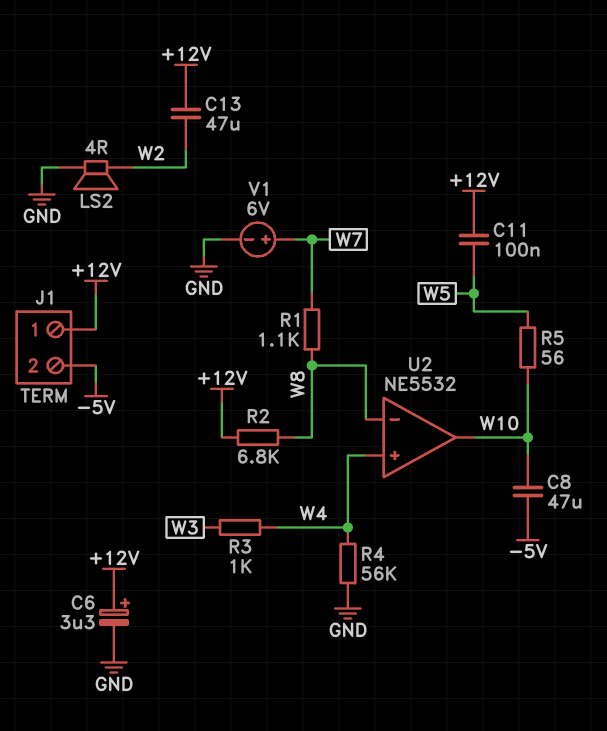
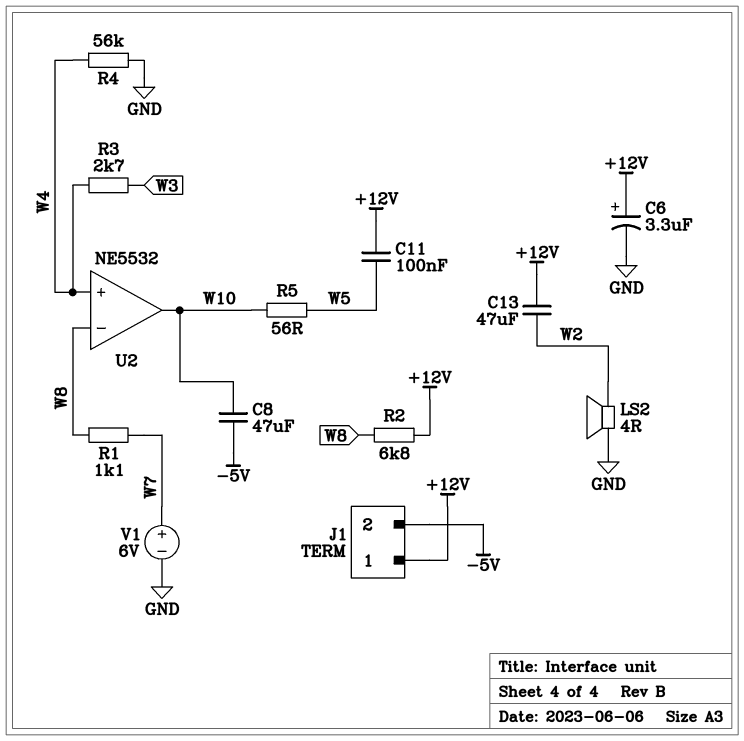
R3: 1k (W3, W4) -> 2.7k (W3, W4)

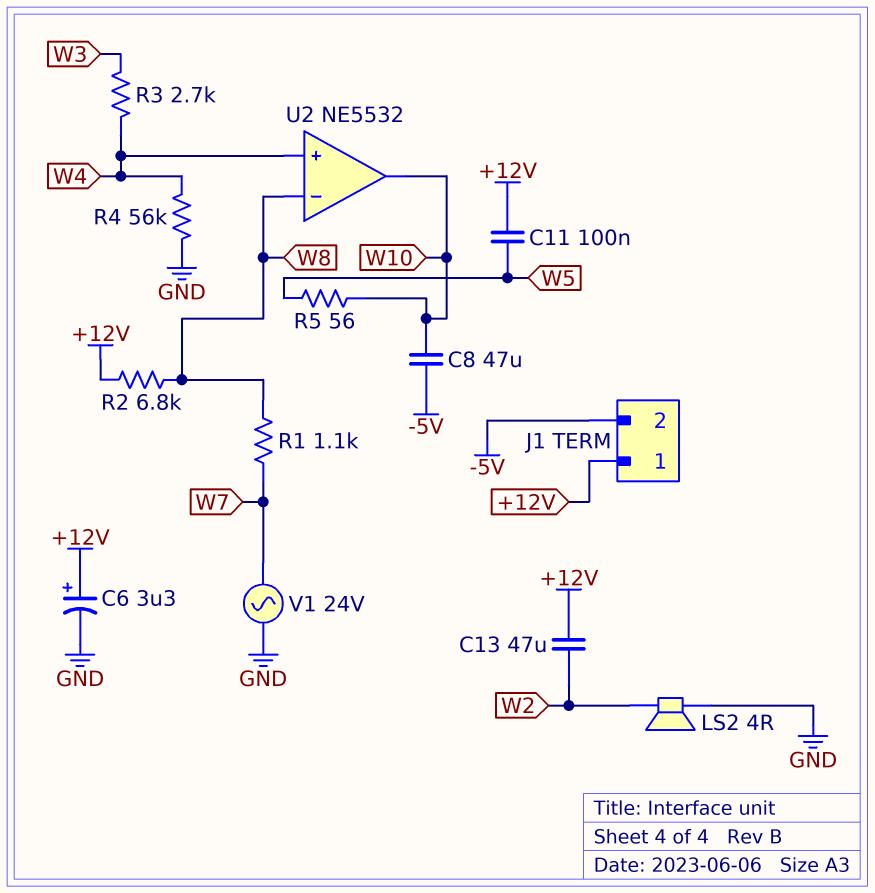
V1: 6V (plus W7, minus GND) -> AC 24V (GND, W7)

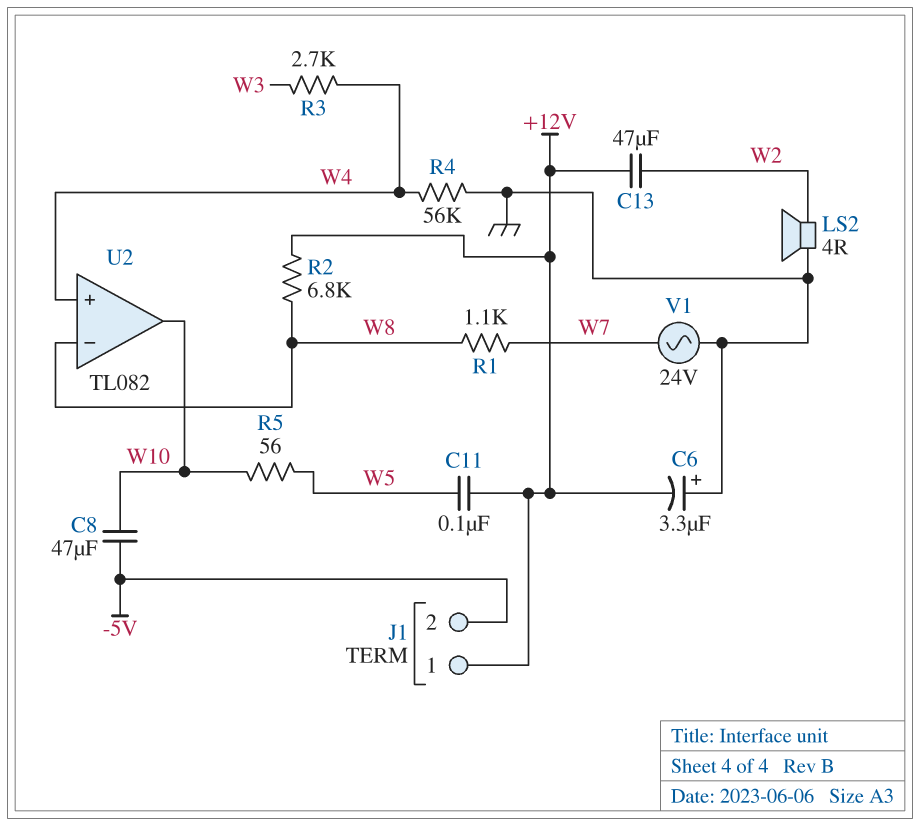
C6: 3.3uF (plus +12V, minus GND) -> 3.3uF (plus GND, minus +12V)
U2: NE5532 -> TL082

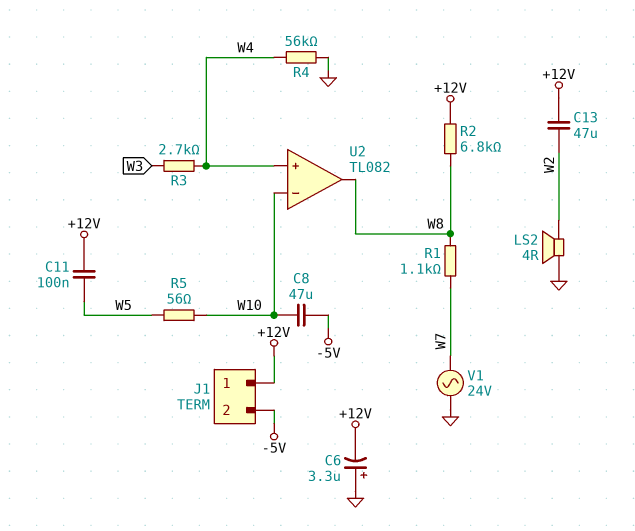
U2 pin in-: W8 -> W10
U2 pin out: W10 -> W8

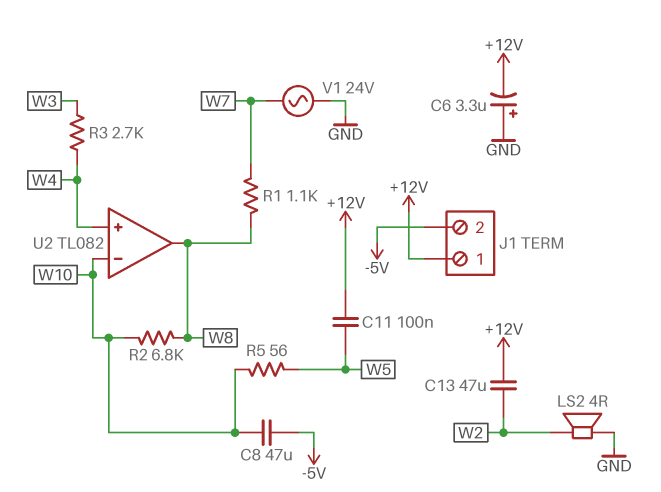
R2: 6.8k (+12V, W8) -> 6.8k (W8, W10)
R4: 56k (GND, W4) -> none

